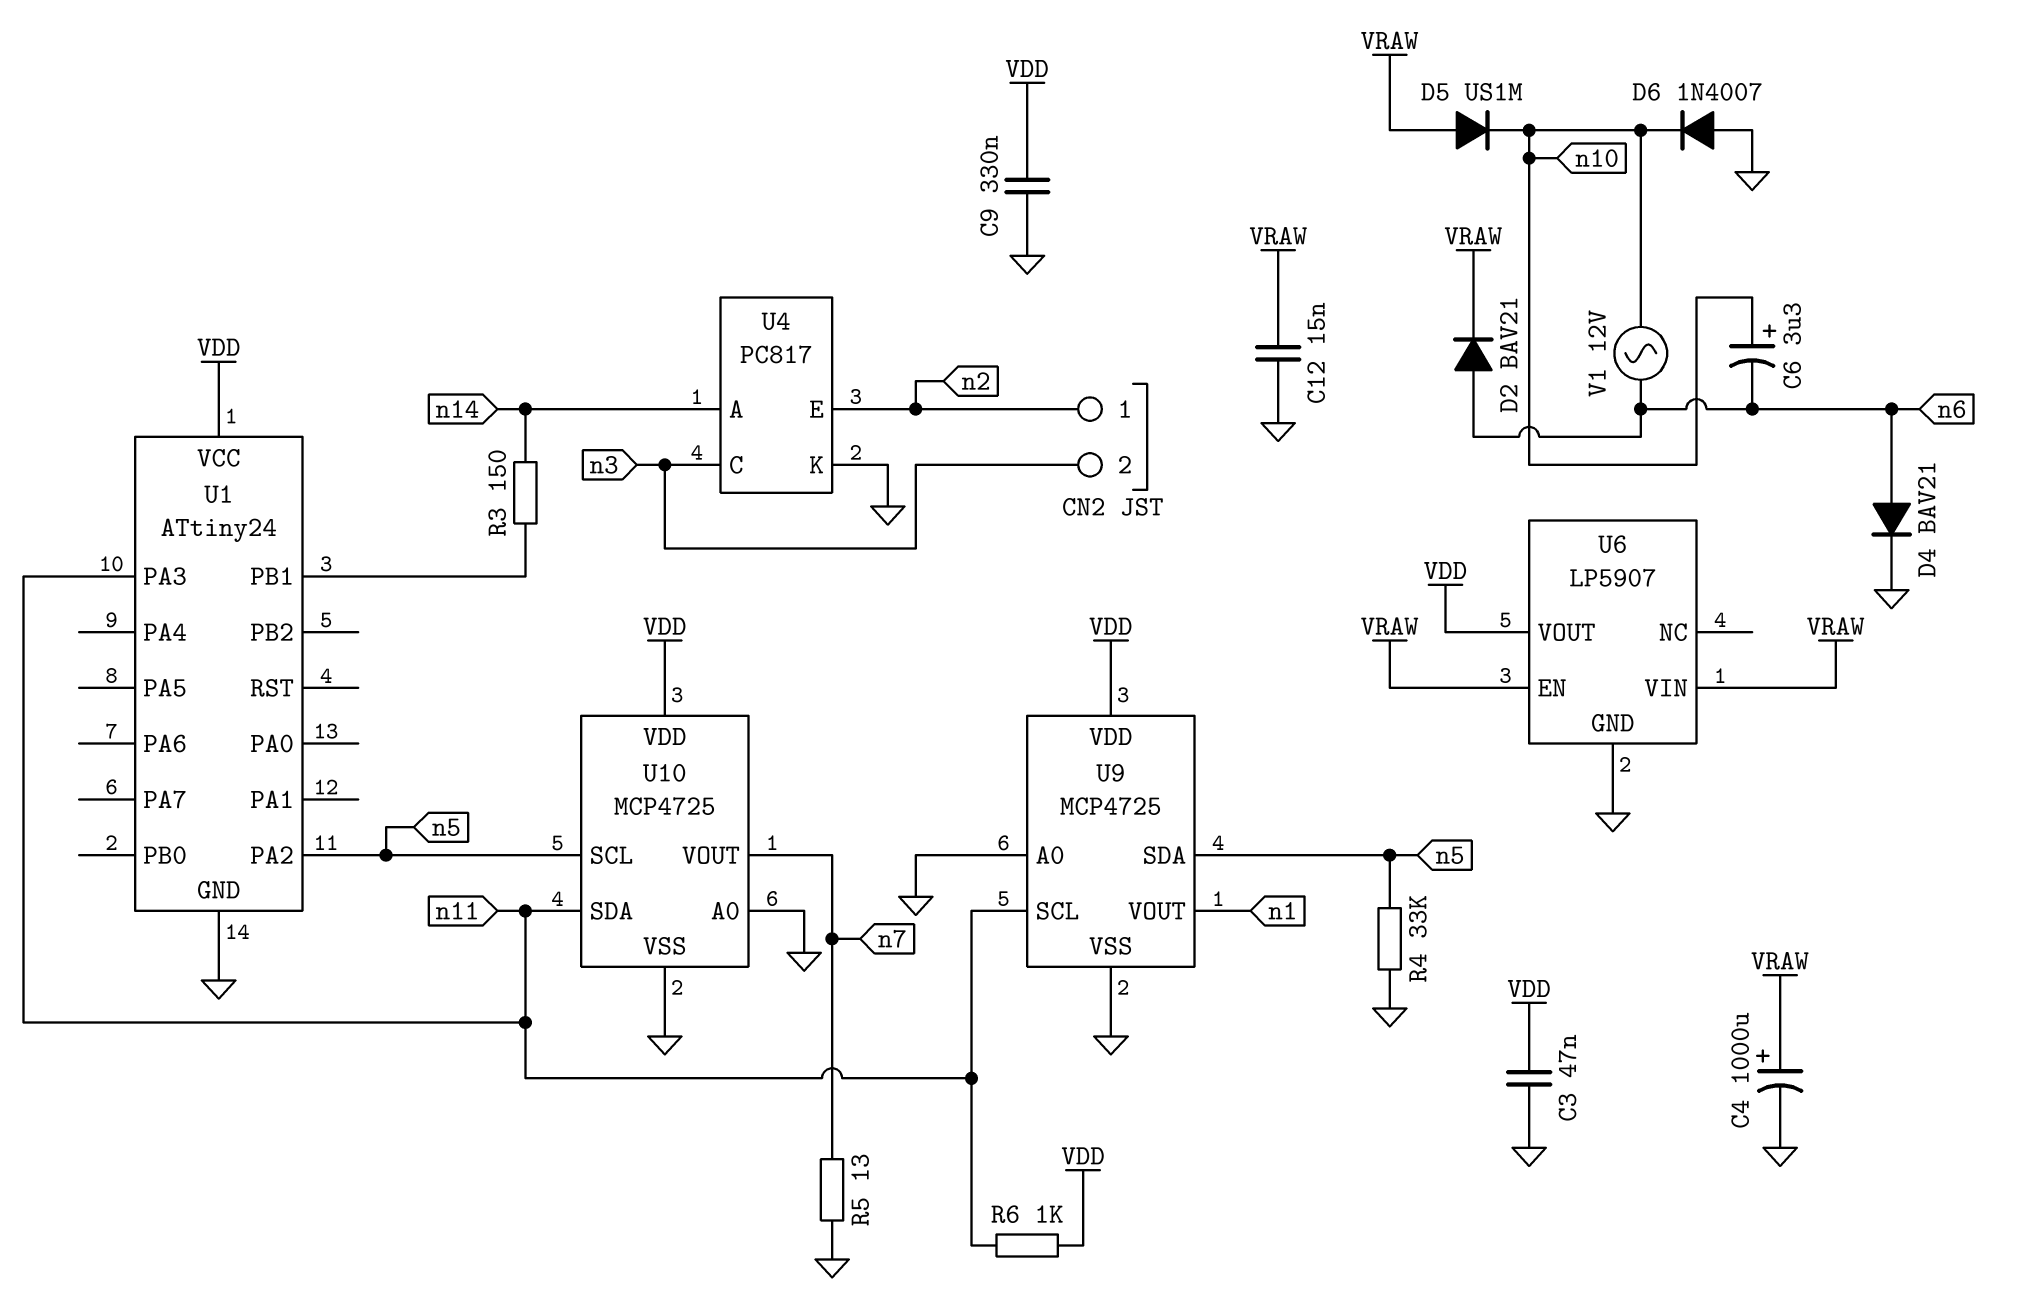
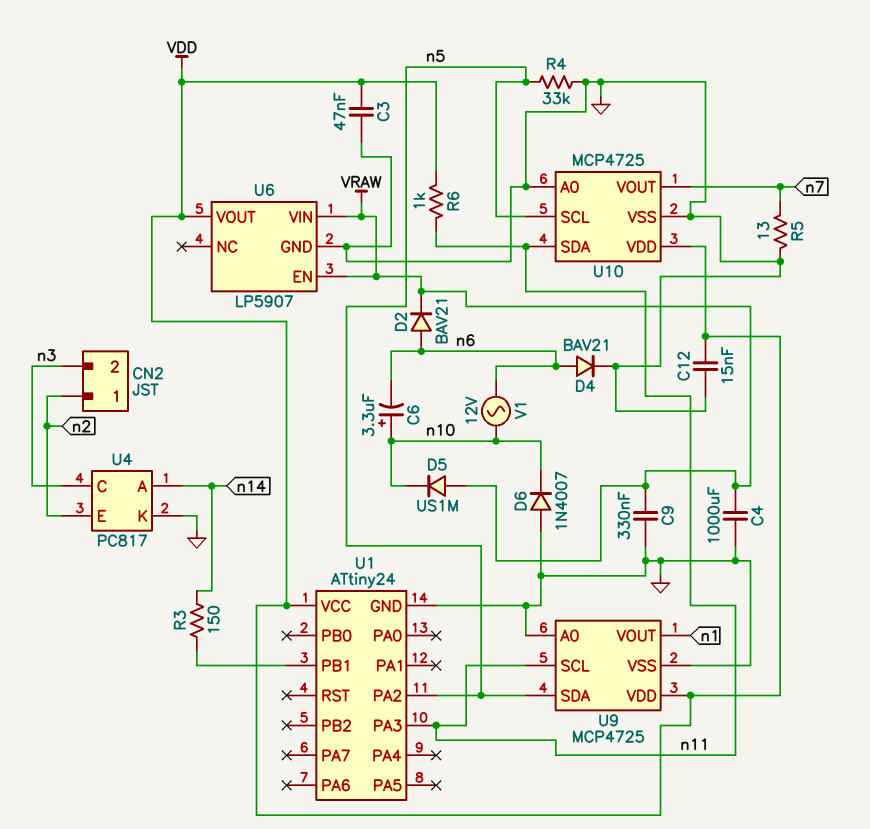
C4: 1000uF (plus VRAW, minus GND) -> 1000uF (GND, VRAW)
C9: 330nF (GND, VDD) -> 330nF (GND, VRAW)
C12: 15nF (GND, VRAW) -> 15nF (GND, VDD)

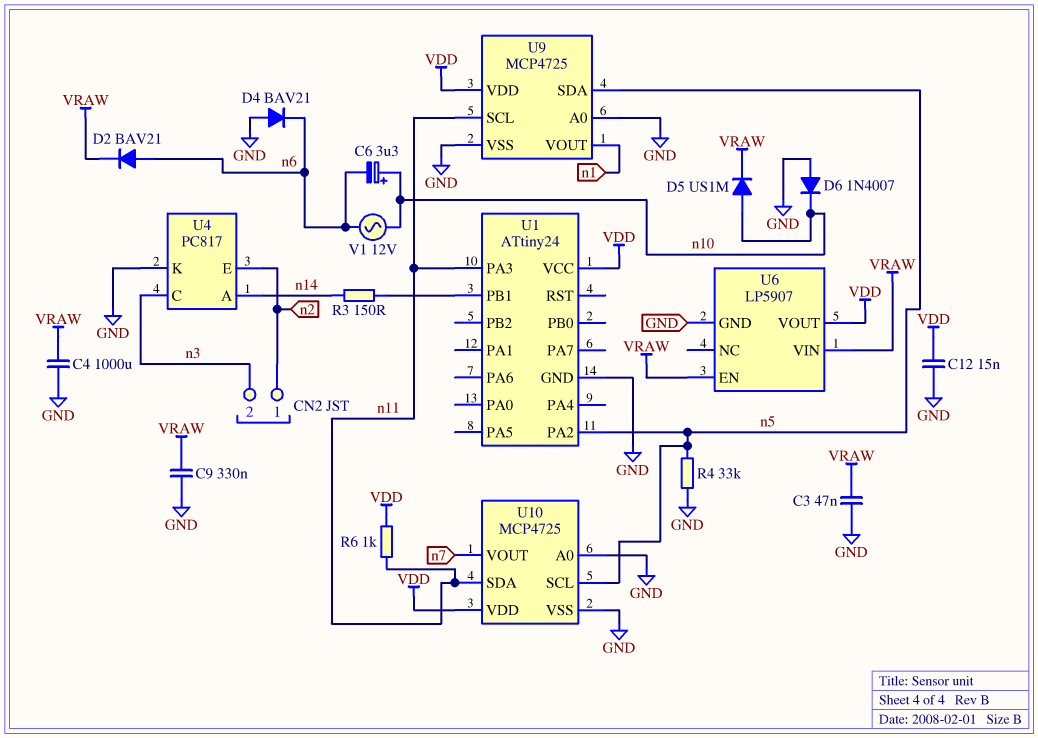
C3: 47nF (GND, VDD) -> 47nF (GND, VRAW)
D4: diode BAV21 (A n6, K GND) -> diode BAV21 (A GND, K n6)
D5: diode US1M (A VRAW, K n10) -> diode US1M (A n10, K VRAW)
R5: 13 (GND, n7) -> none

